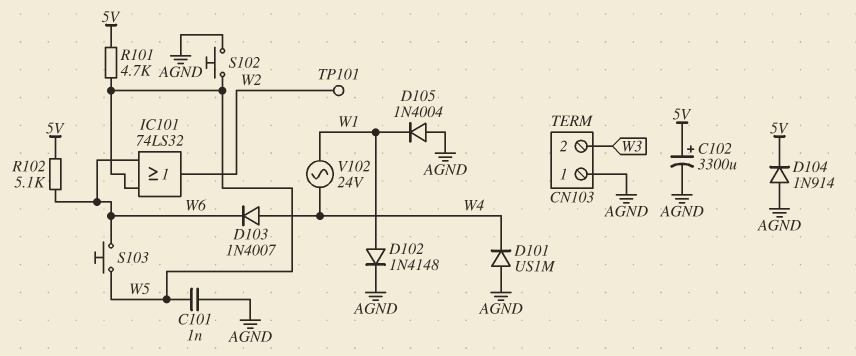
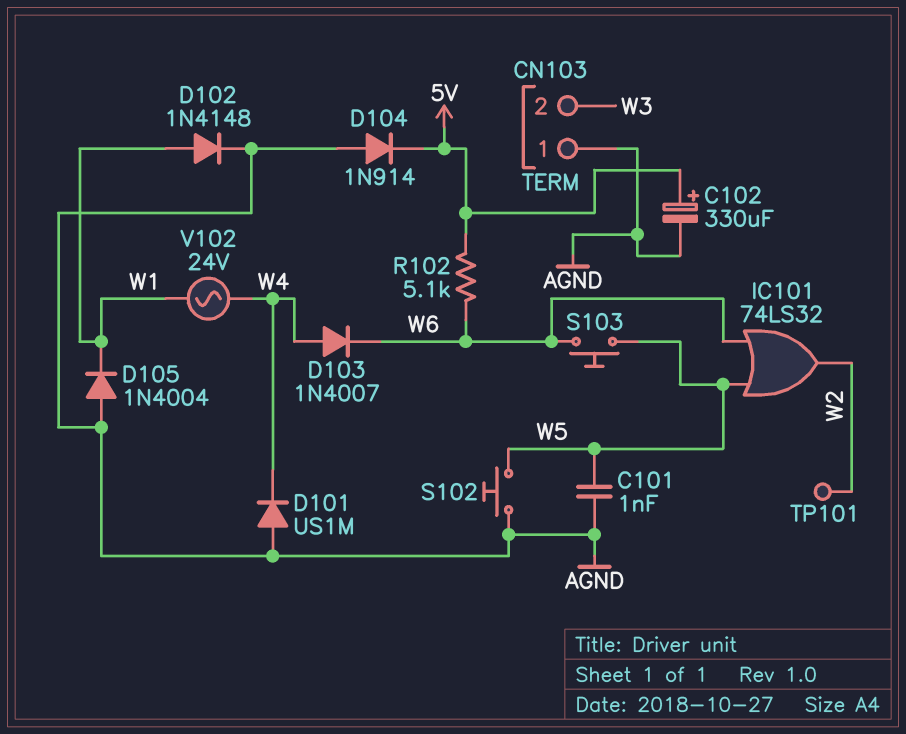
C102: 3300uF (plus 5V, minus AGND) -> 330uF (plus 5V, minus AGND)
R101: 4.7k (5V, W5) -> none

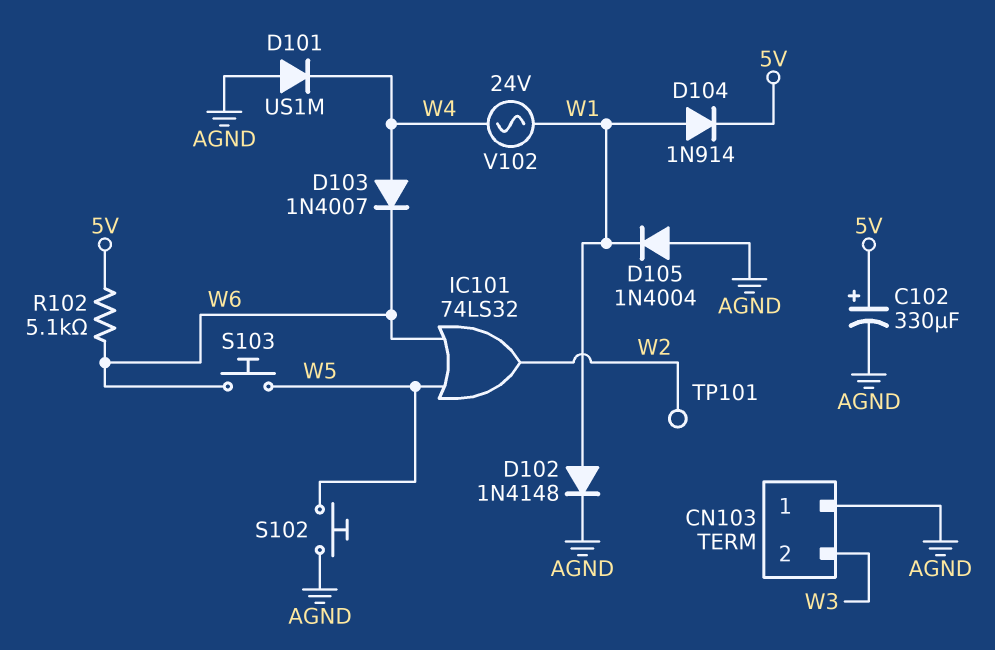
C101: 1nF (AGND, W5) -> none
D104: diode 1N914 (A AGND, K 5V) -> diode 1N914 (A W1, K 5V)

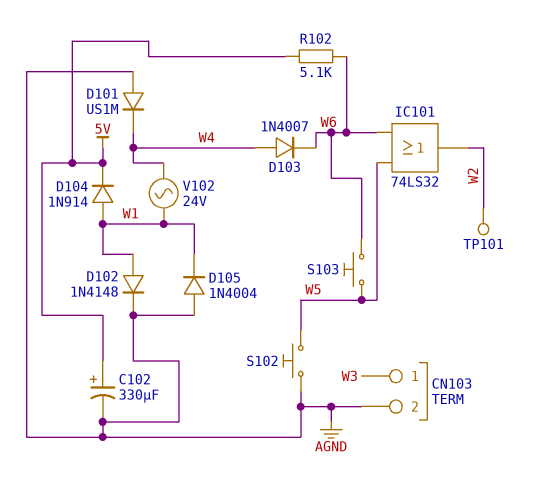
CN103 pin 1: AGND -> W3
CN103 pin 2: W3 -> AGND

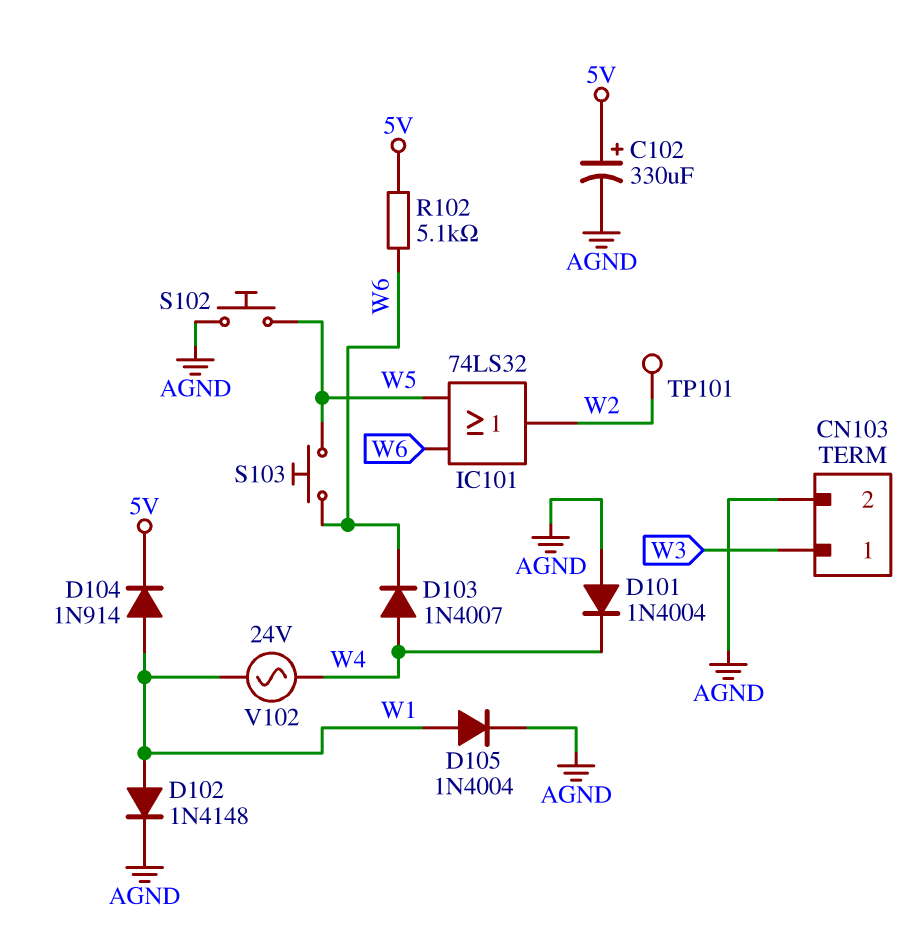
D101: diode US1M (A AGND, K W4) -> diode 1N4004 (A AGND, K W4)
D105: diode 1N4004 (A AGND, K W1) -> diode 1N4004 (A W1, K AGND)

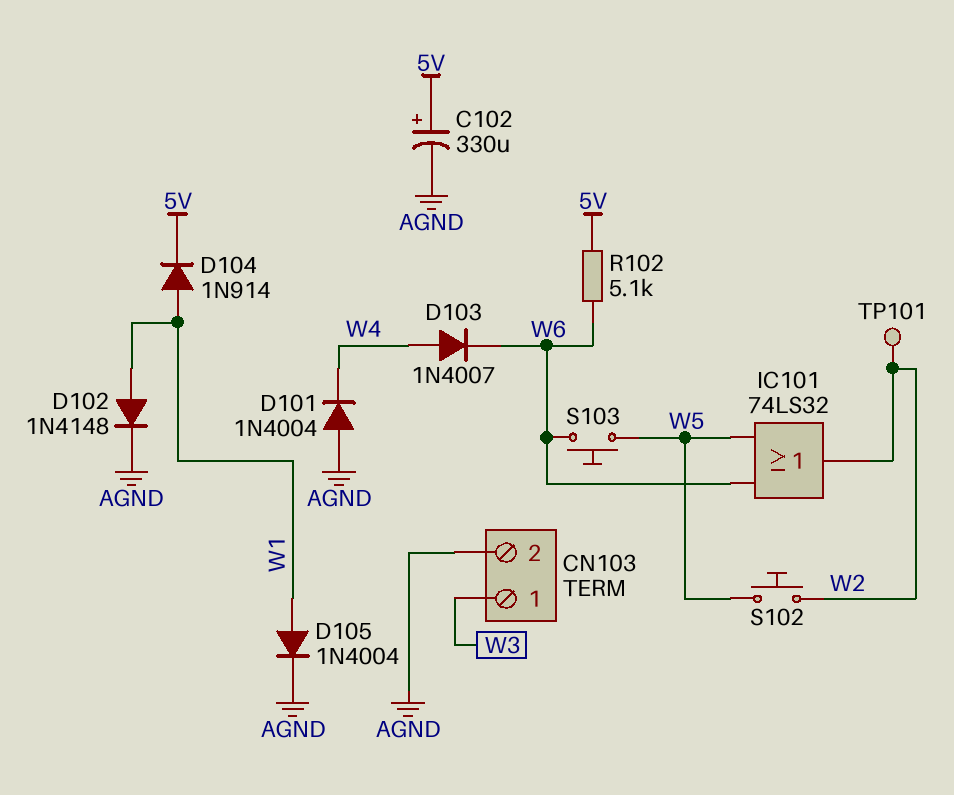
S102: button (AGND, W5) -> button (W2, W5)
V102: AC 24V (W1, W4) -> none

